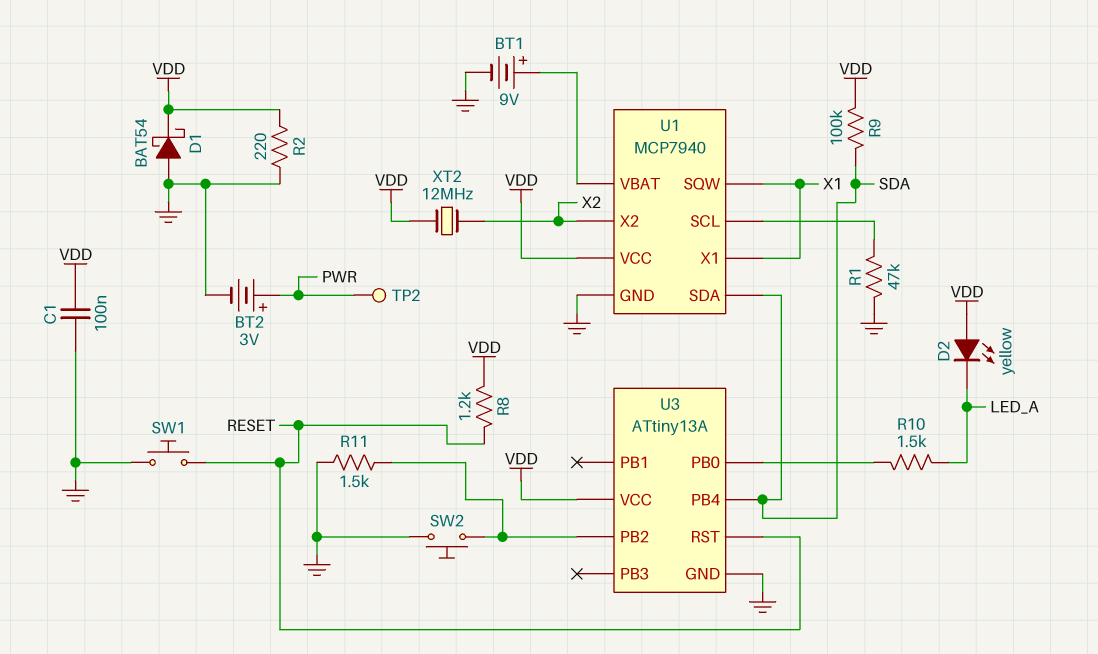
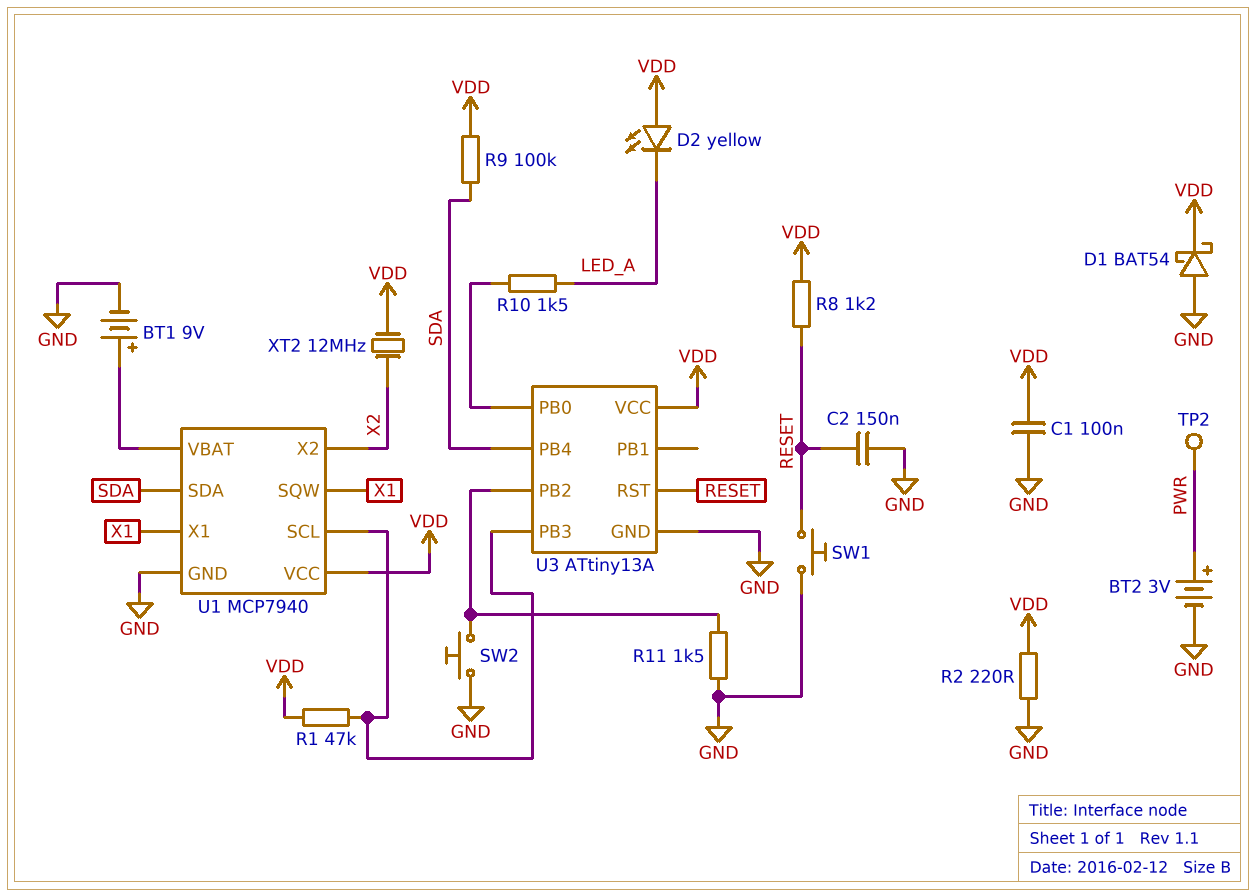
C2: none -> 150nF (GND, RESET)
R1: 47k (GND, U1/SCL) -> 47k (U1/SCL, VDD)
U3 pin PB3: none -> U1/SCL

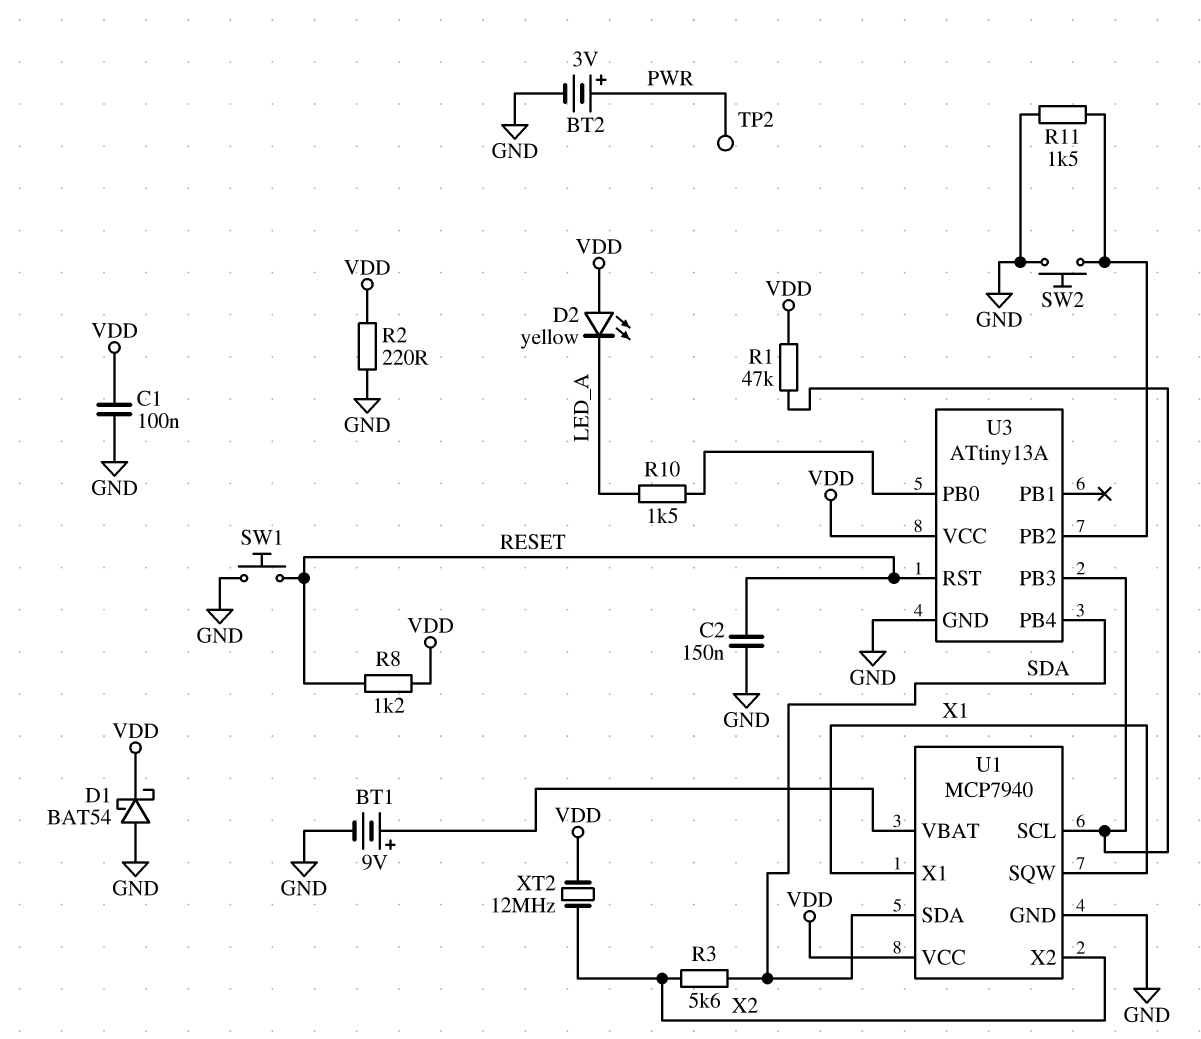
R3: none -> 5.6k (SDA, X2)
R9: 100k (SDA, VDD) -> none

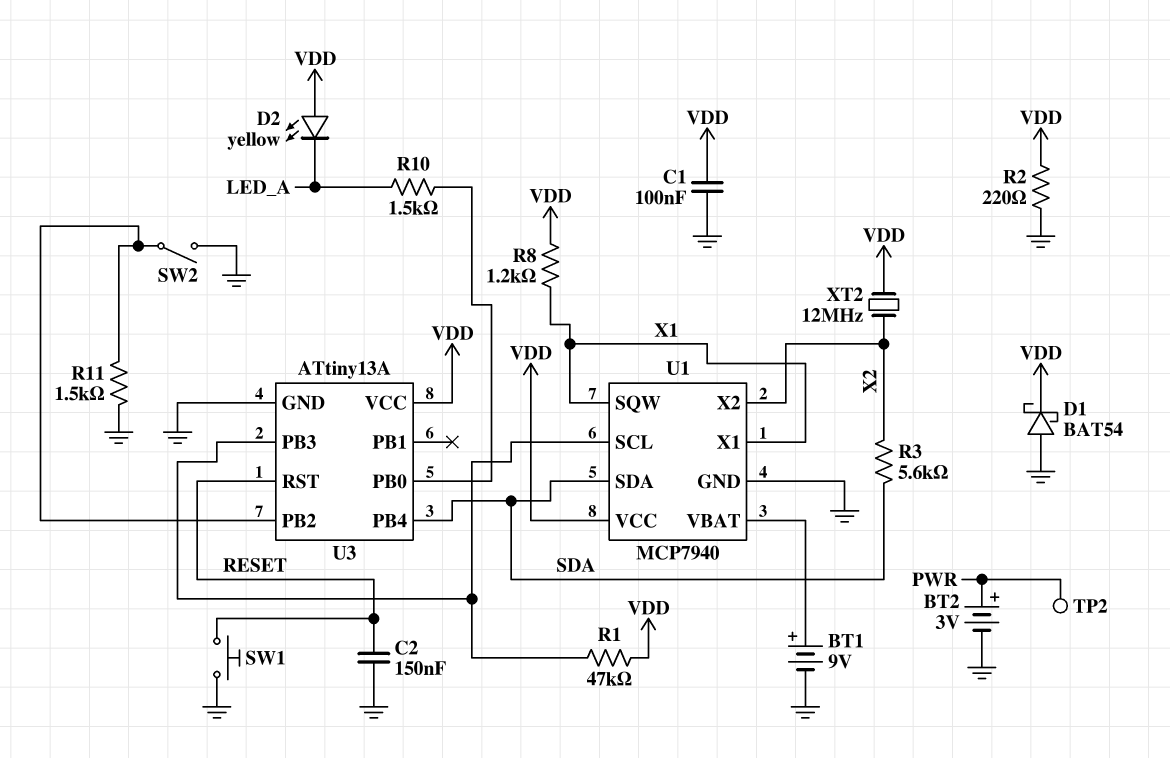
R8: 1.2k (RESET, VDD) -> 1.2k (VDD, X1)
SW2: button (GND, U3/PB2) -> switch (GND, U3/PB2)

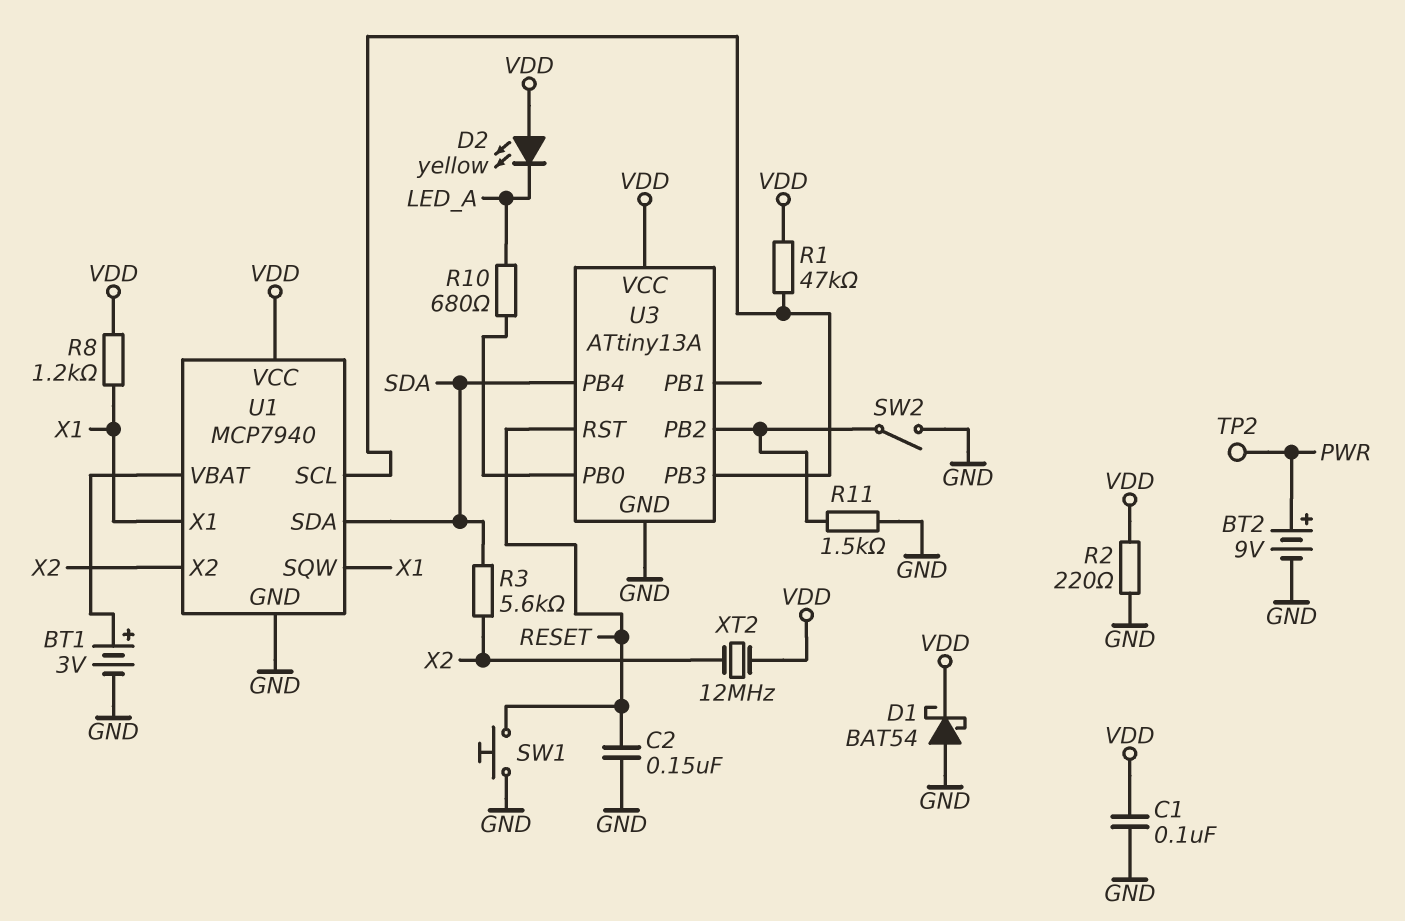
BT1: 9V (plus U1/VBAT, minus GND) -> 3V (plus U1/VBAT, minus GND)
BT2: 3V (plus PWR, minus GND) -> 9V (plus PWR, minus GND)
R10: 1.5k (LED_A, U3/PB0) -> 680 (LED_A, U3/PB0)

